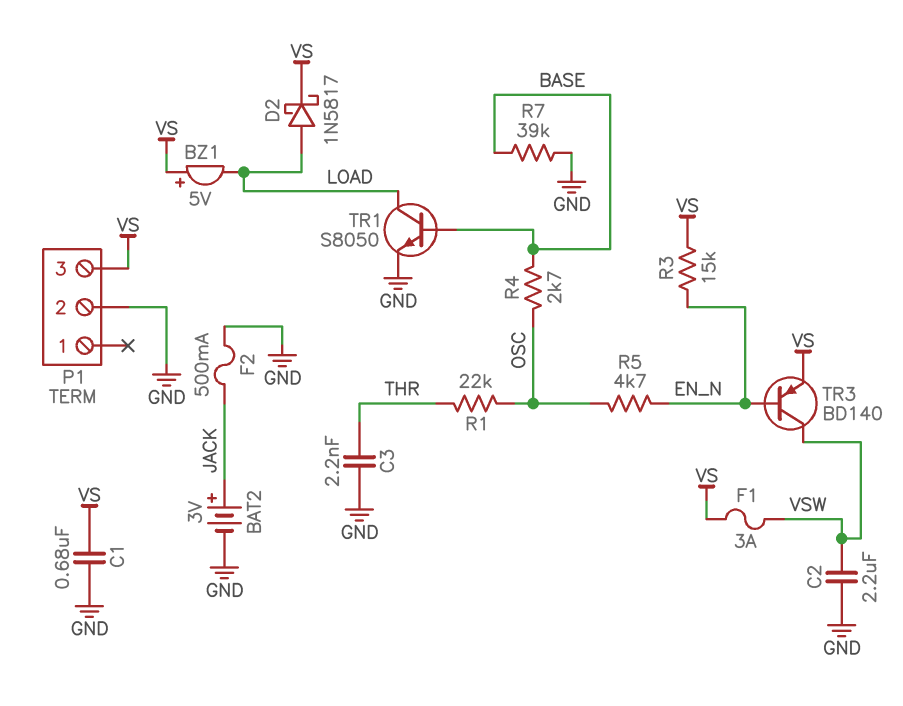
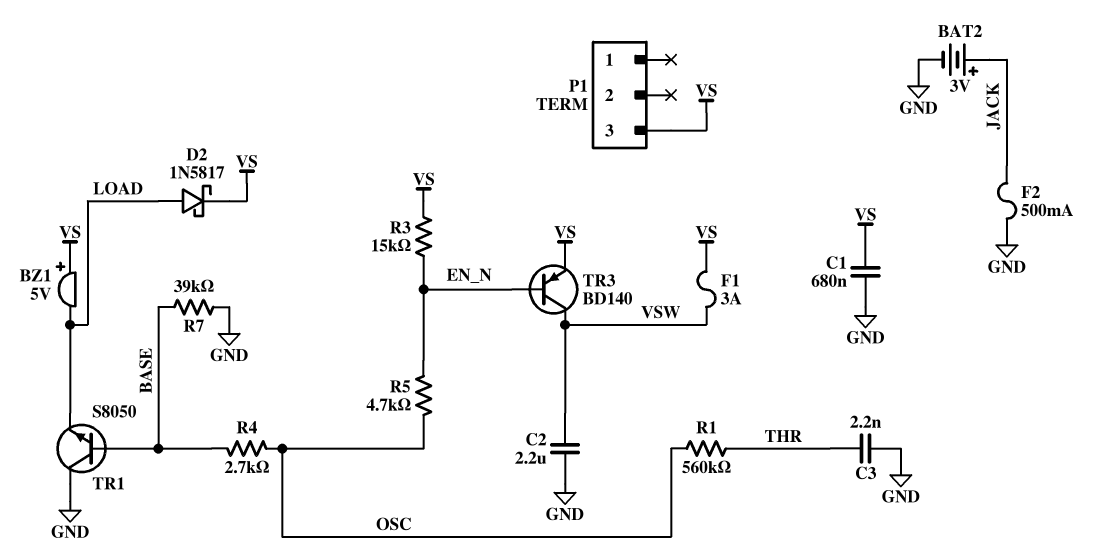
P1 pin 2: GND -> none
R1: 22k (OSC, THR) -> 560k (OSC, THR)
TR1: NPN S8050 (B BASE, C LOAD, E GND) -> NPN S8050 (B BASE, C GND, E LOAD)

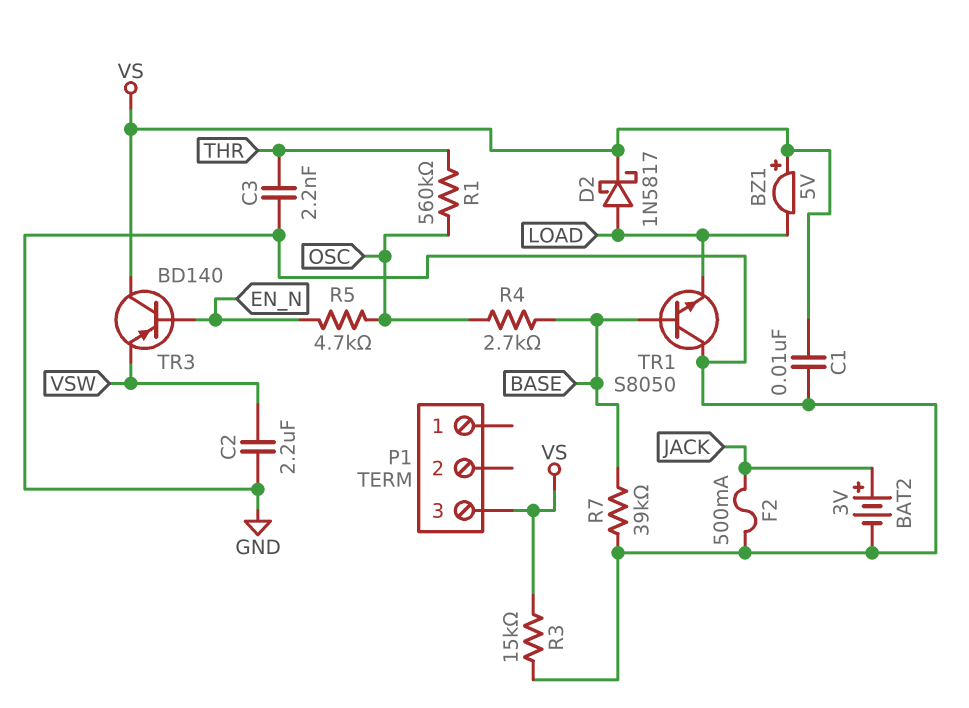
C1: 680nF (GND, VS) -> 10nF (GND, VS)
F1: 3A (VS, VSW) -> none
R3: 15k (EN_N, VS) -> 15k (GND, VS)
TR3: PNP BD140 (B EN_N, C VSW, E VS) -> PNP BD140 (B EN_N, C VS, E VSW)

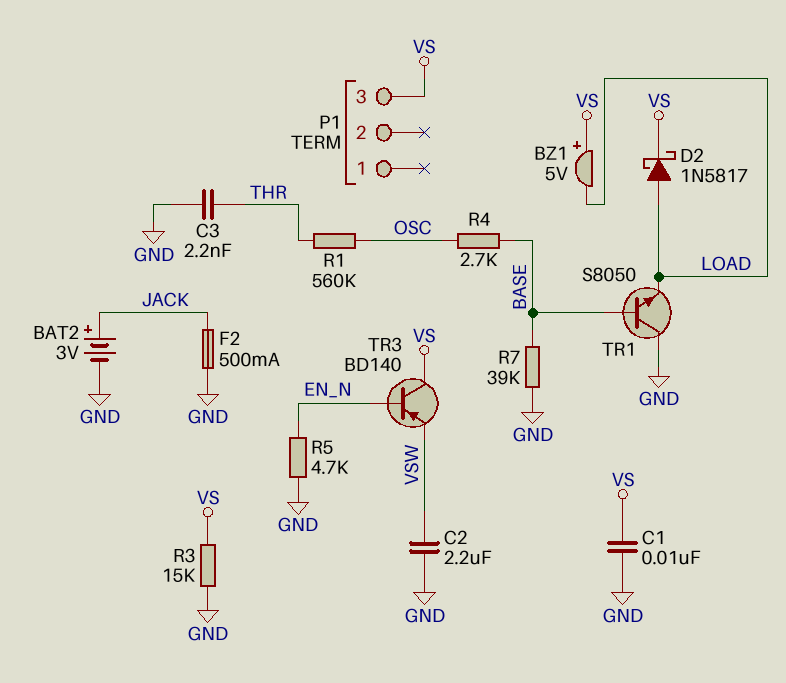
R5: 4.7k (EN_N, OSC) -> 4.7k (EN_N, GND)

